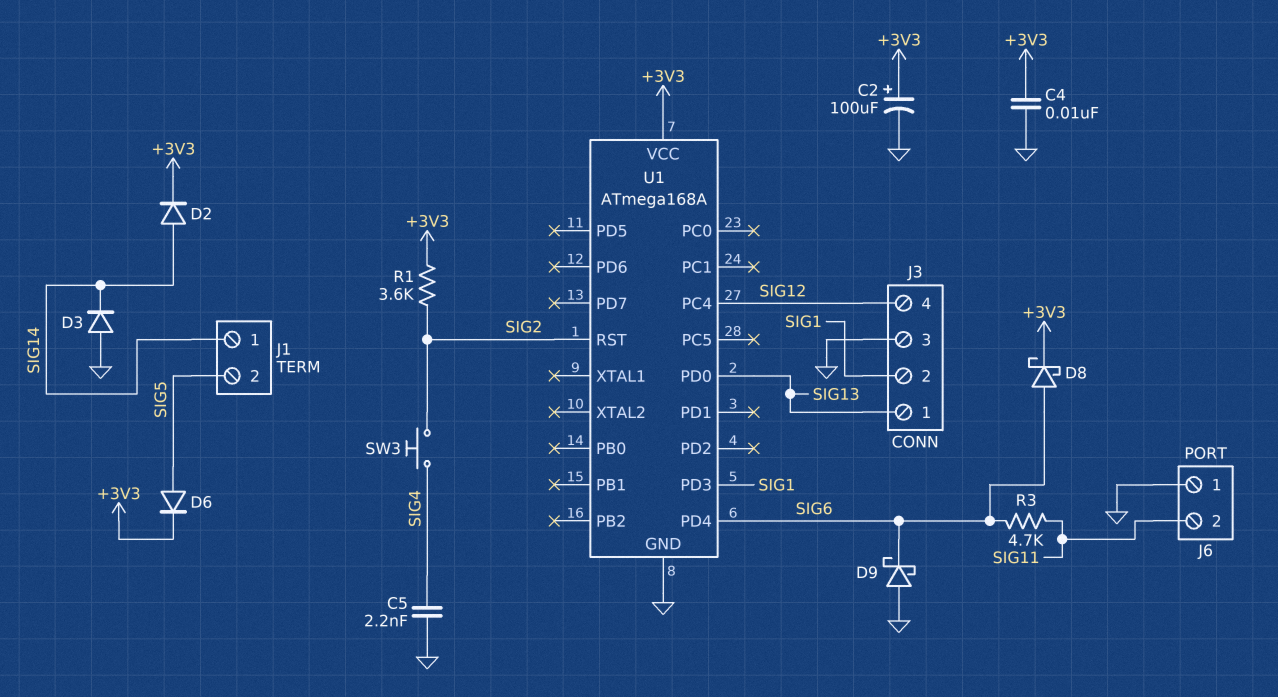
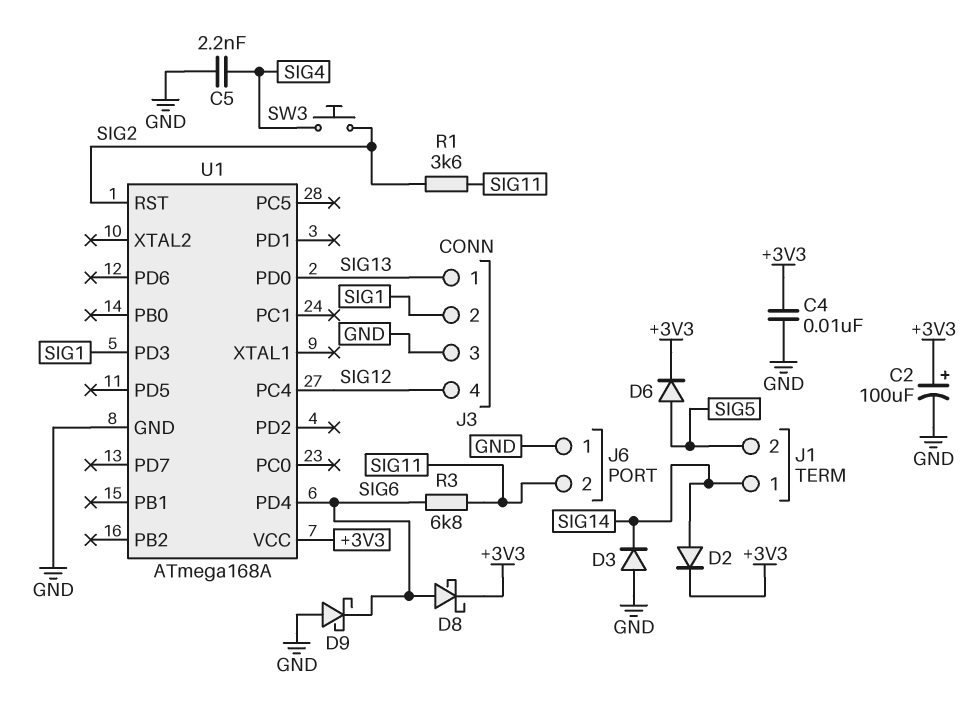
R1: 3.6k (+3V3, SIG2) -> 3.6k (SIG2, SIG11)
R3: 4.7k (SIG6, SIG11) -> 6.8k (SIG6, SIG11)

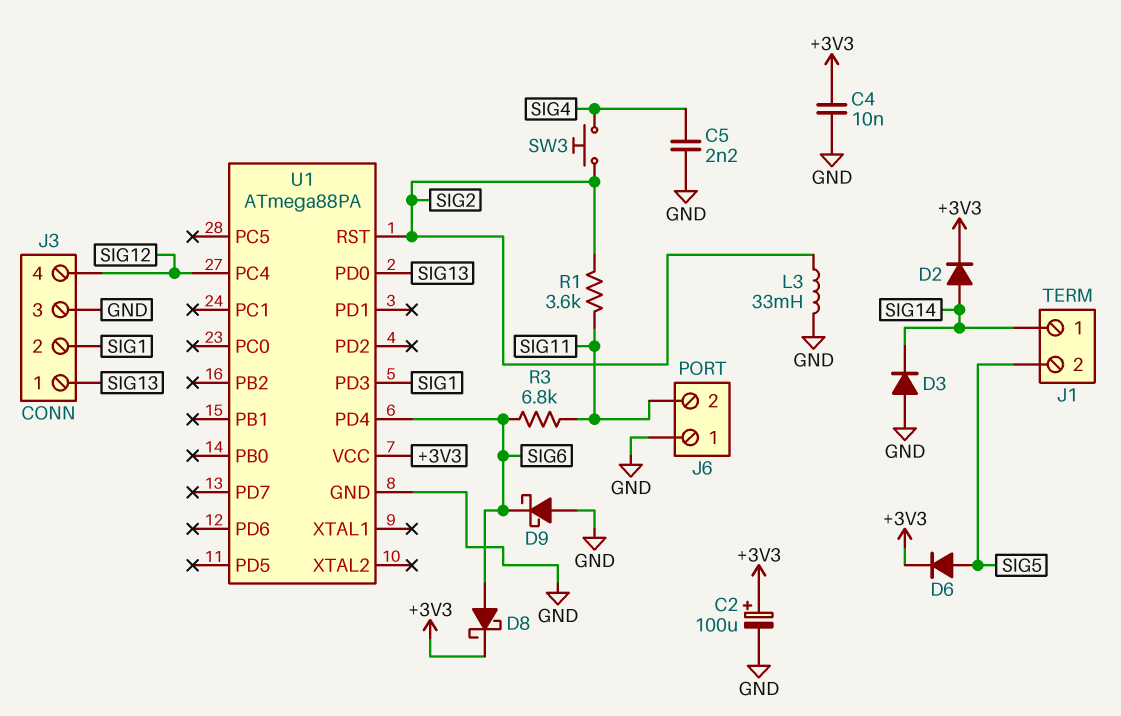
L3: none -> 33mH (GND, SIG2)
U1: ATmega168A -> ATmega88PA

